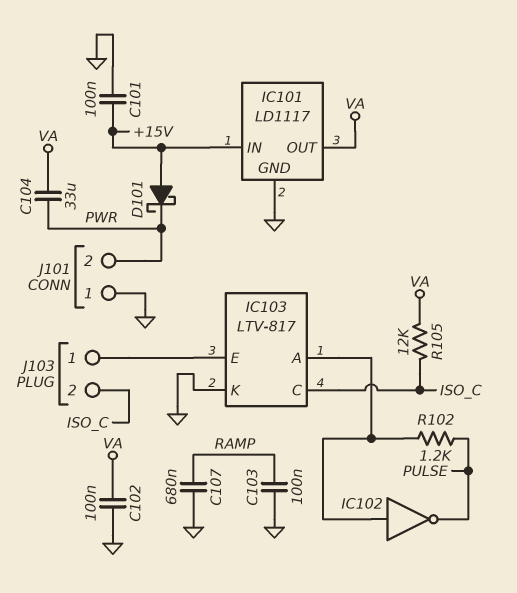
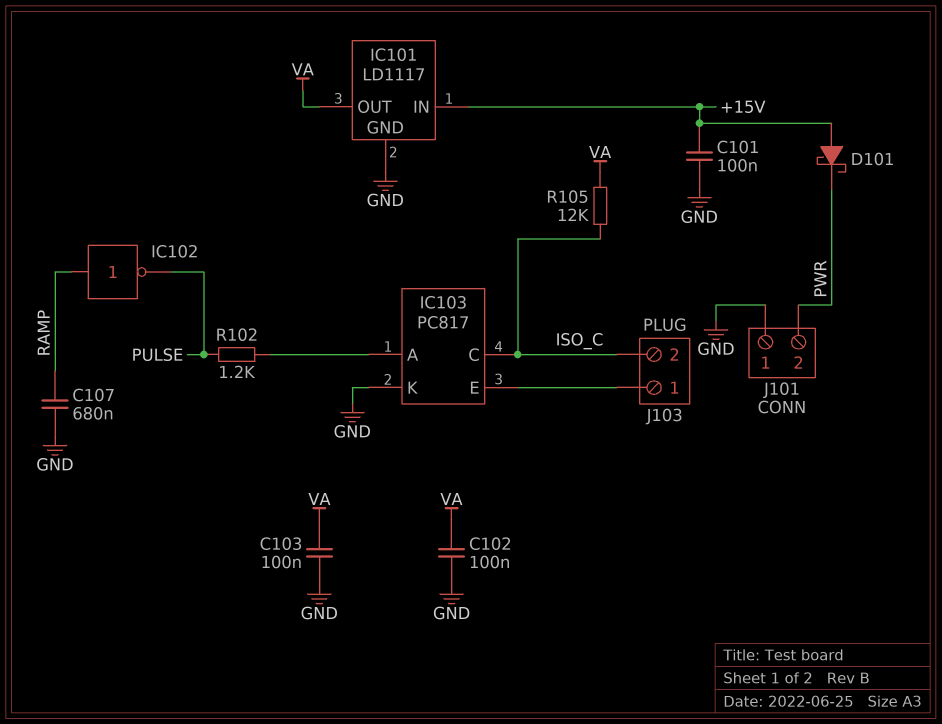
C103: 100nF (GND, RAMP) -> 100nF (GND, VA)
C104: 33uF (PWR, VA) -> none
IC102: NOT (in IC103/A, out PULSE) -> NOT (in RAMP, out PULSE)
IC103: LTV-817 -> PC817

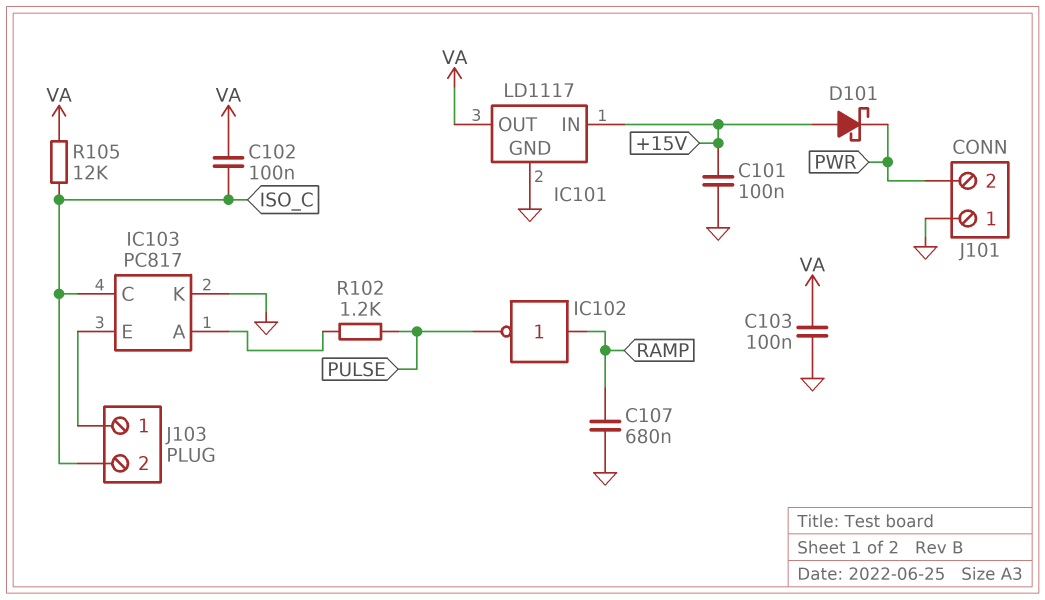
C102: 100nF (GND, VA) -> 100nF (ISO_C, VA)

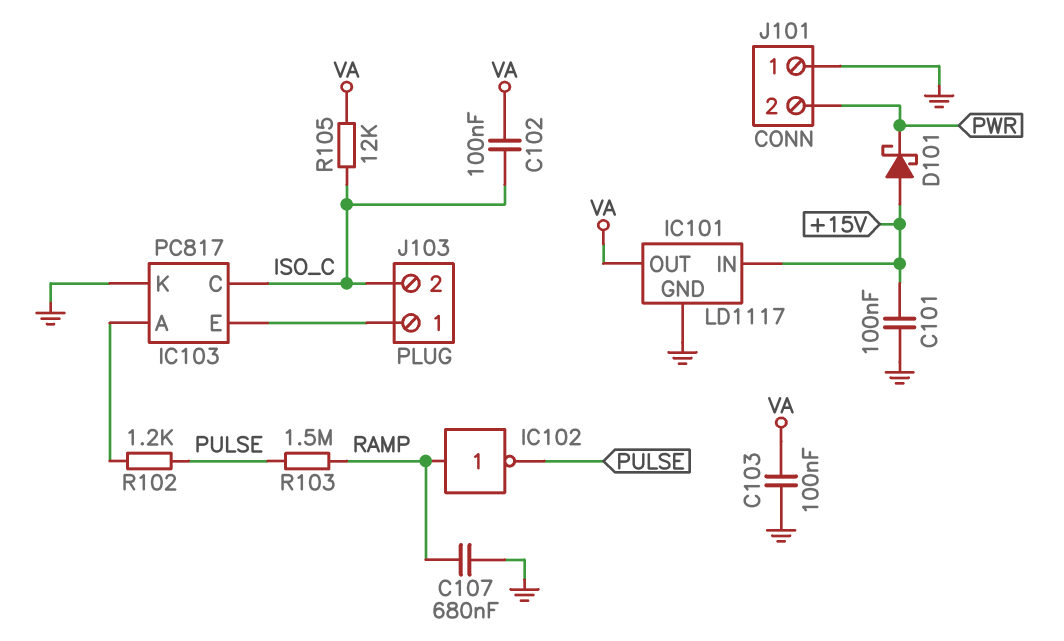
R103: none -> 1.5M (PULSE, RAMP)

